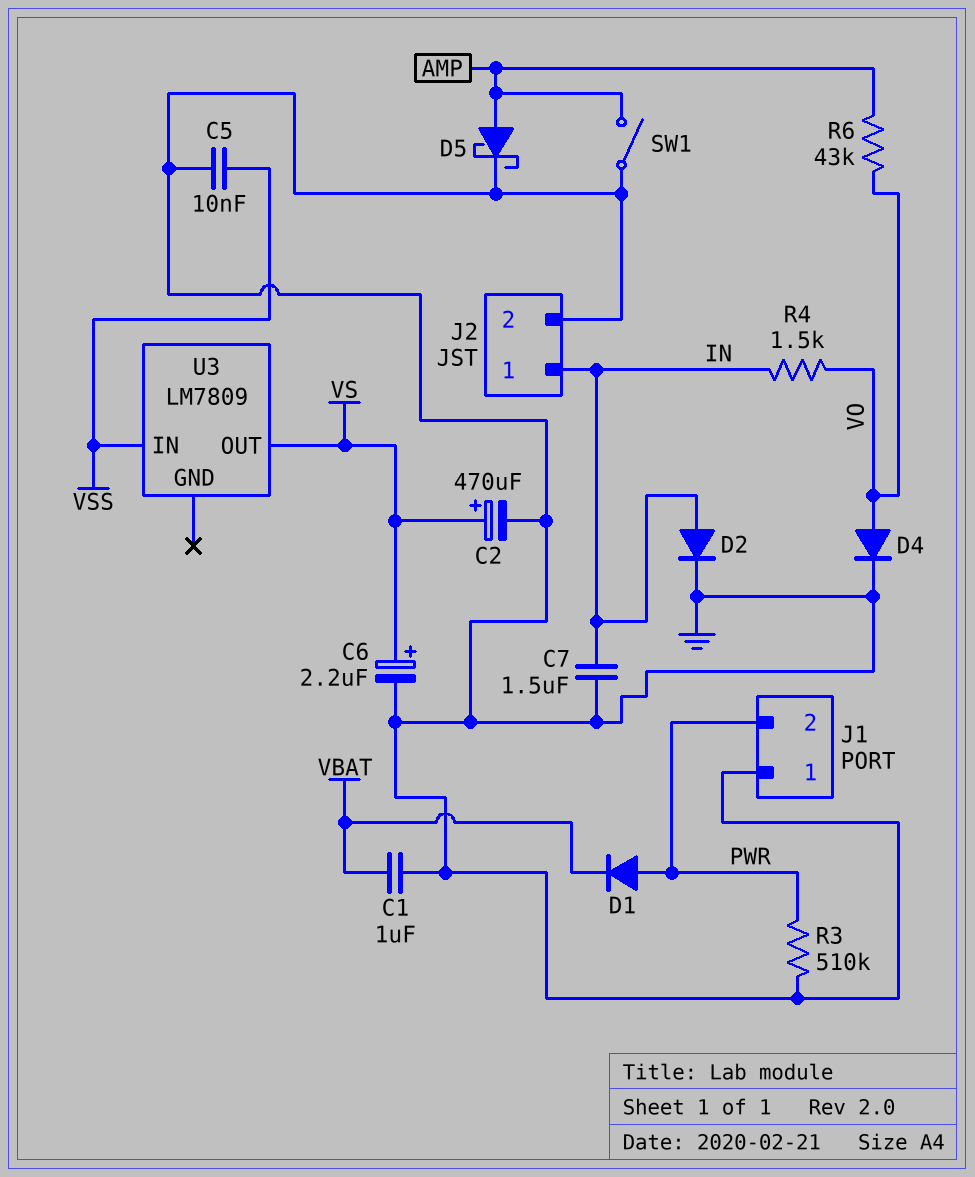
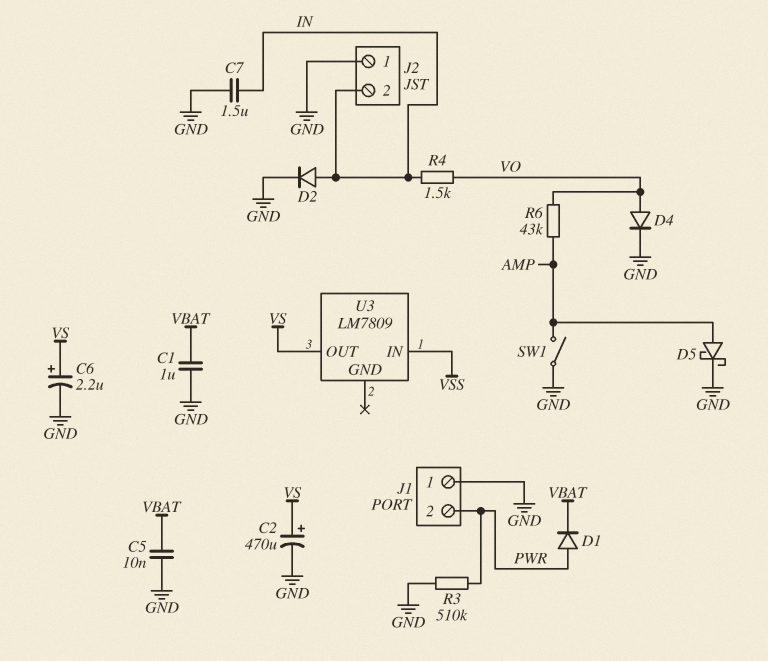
C5: 10nF (GND, VSS) -> 10nF (GND, VBAT)
J2 pin 1: IN -> GND
J2 pin 2: GND -> IN

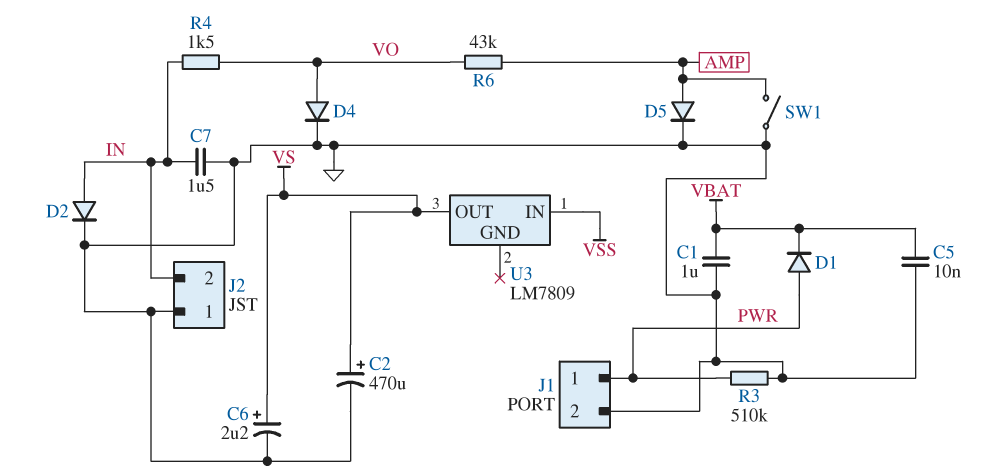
D5: schottky (A AMP, K GND) -> diode (A AMP, K GND)
J1 pin 1: GND -> PWR
J1 pin 2: PWR -> GND

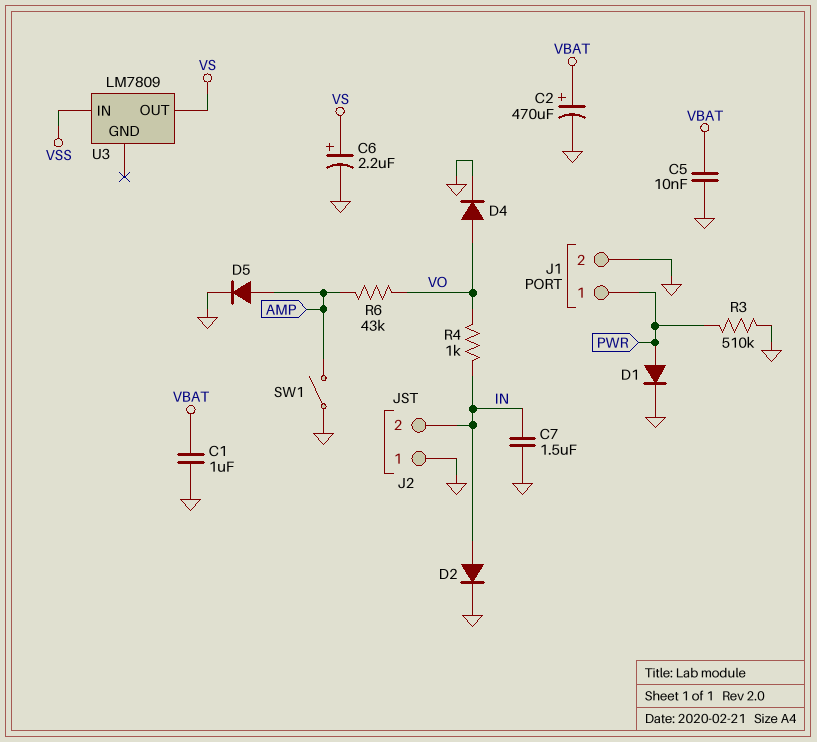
C2: 470uF (plus VS, minus GND) -> 470uF (plus VBAT, minus GND)
D1: diode (A PWR, K VBAT) -> diode (A PWR, K GND)
R4: 1.5k (IN, VO) -> 1k (IN, VO)

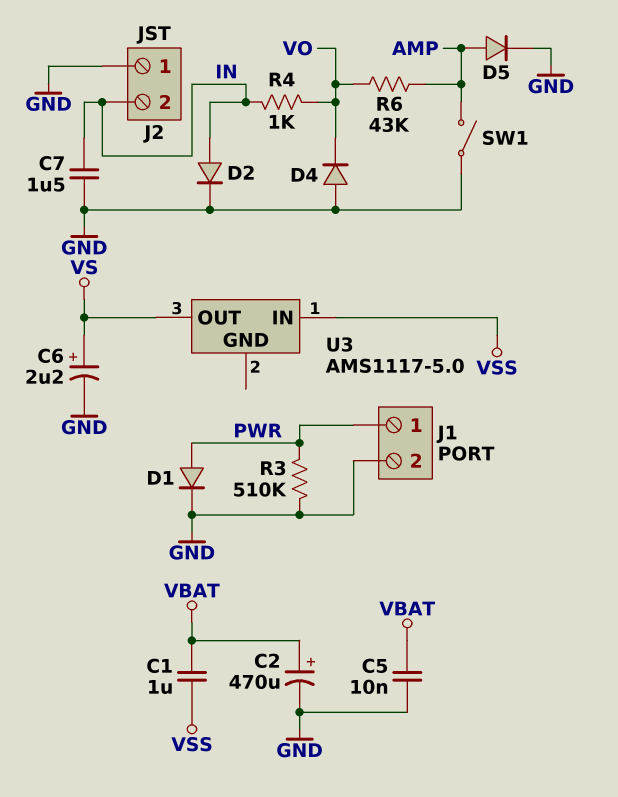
C1: 1uF (GND, VBAT) -> 1uF (VBAT, VSS)
D4: diode (A VO, K GND) -> diode (A GND, K VO)
U3: LM7809 -> AMS1117-5.0

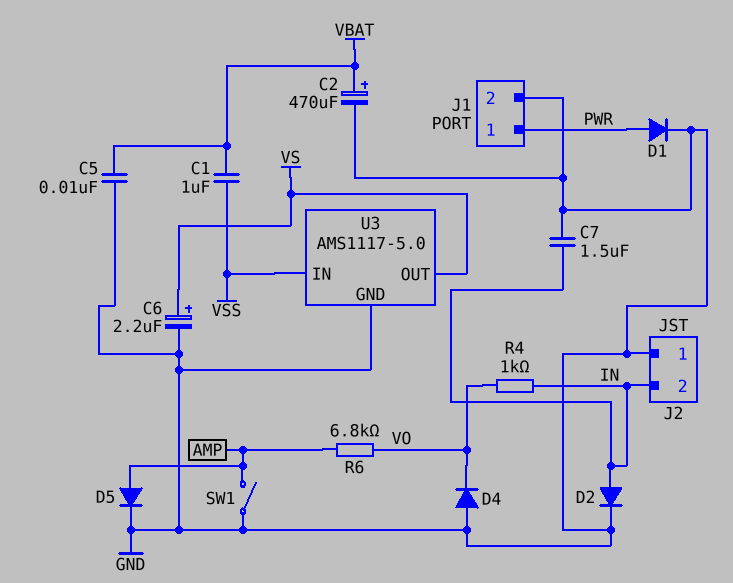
R3: 510k (GND, PWR) -> none
R6: 43k (AMP, VO) -> 6.8k (AMP, VO)
U3 pin GND: none -> GND

